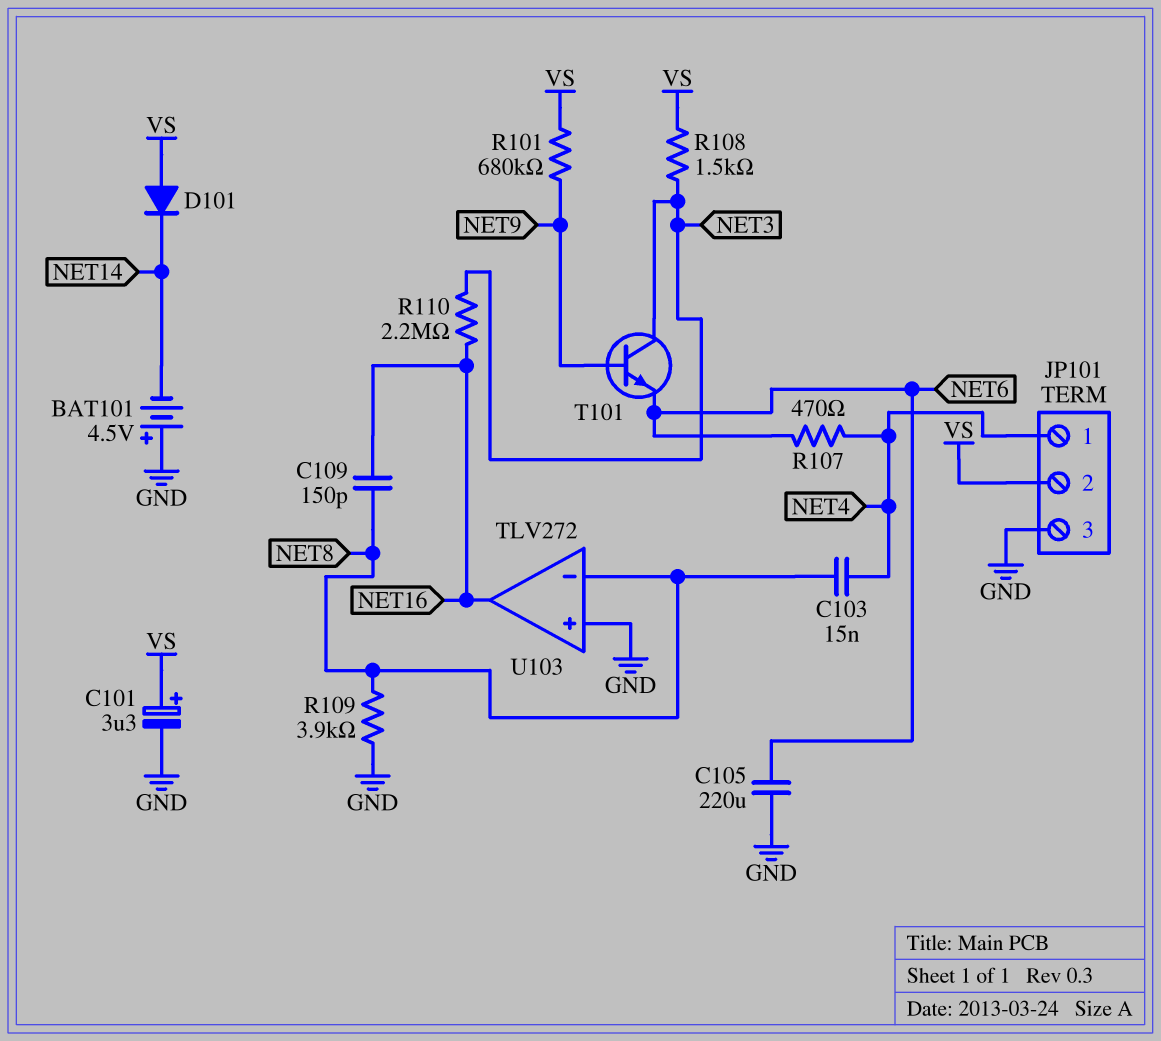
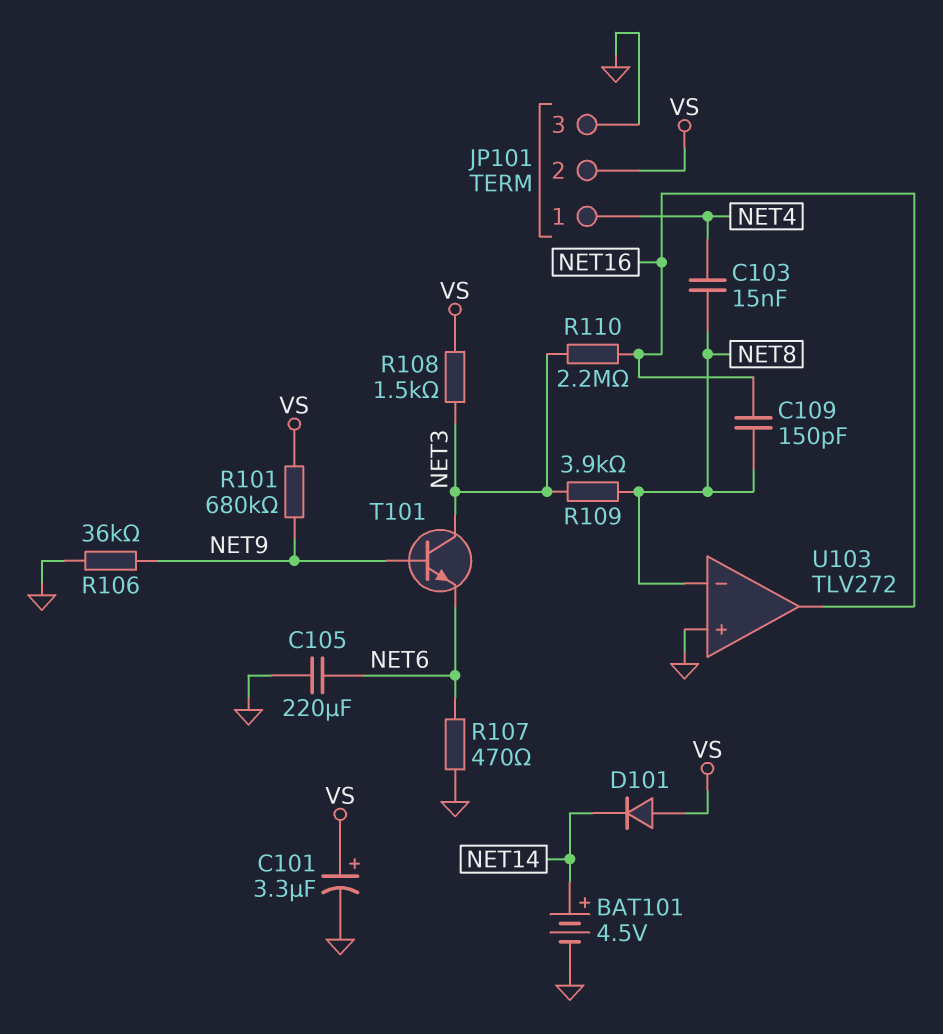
BAT101: 4.5V (plus GND, minus NET14) -> 4.5V (plus NET14, minus GND)
R106: none -> 36k (GND, NET9)
R107: 470 (NET4, NET6) -> 470 (GND, NET6)
R109: 3.9k (GND, NET8) -> 3.9k (NET3, NET8)

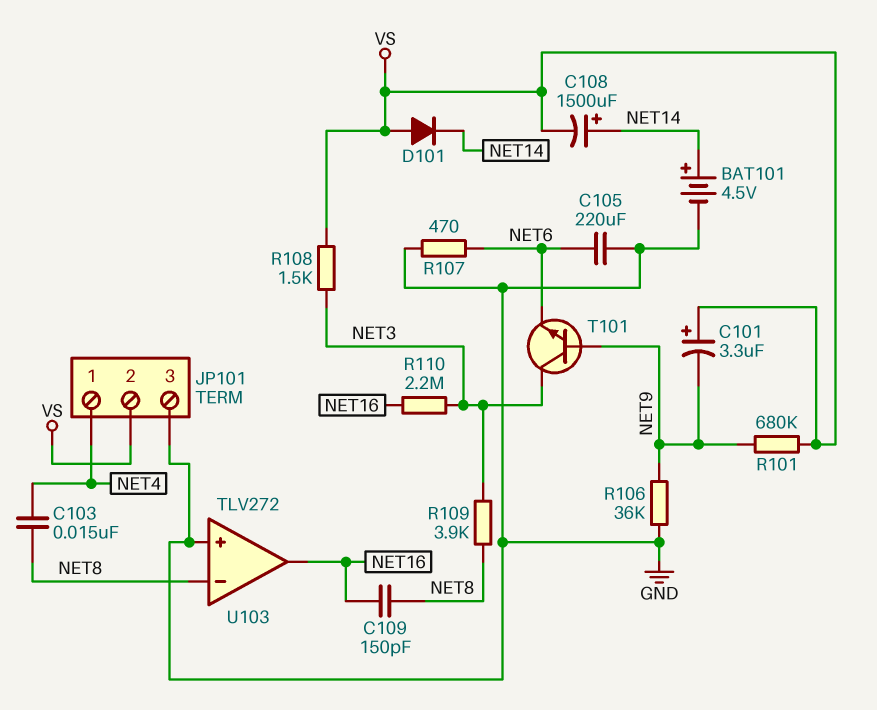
C101: 3.3uF (plus VS, minus GND) -> 3.3uF (plus VS, minus NET9)
C108: none -> 1500uF (plus NET14, minus VS)

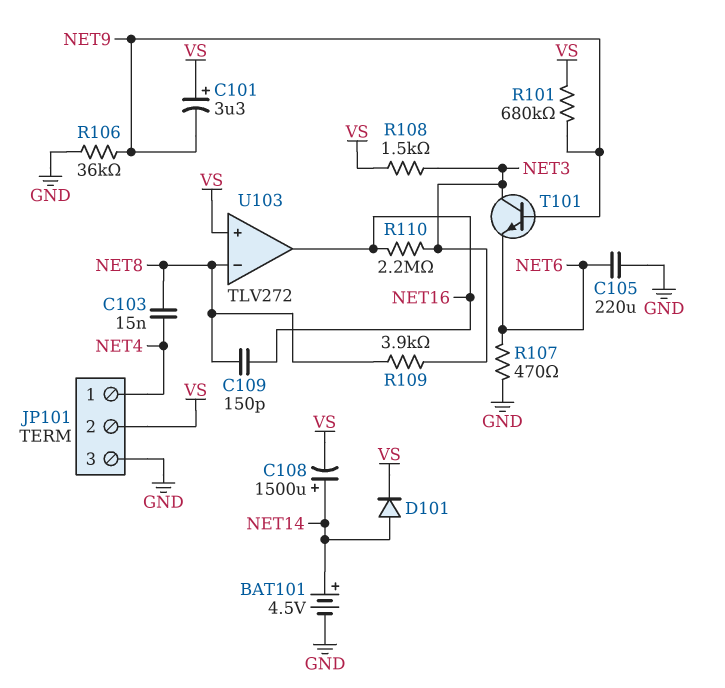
D101: diode (A VS, K NET14) -> diode (A NET14, K VS)
U103 pin in+: GND -> VS

